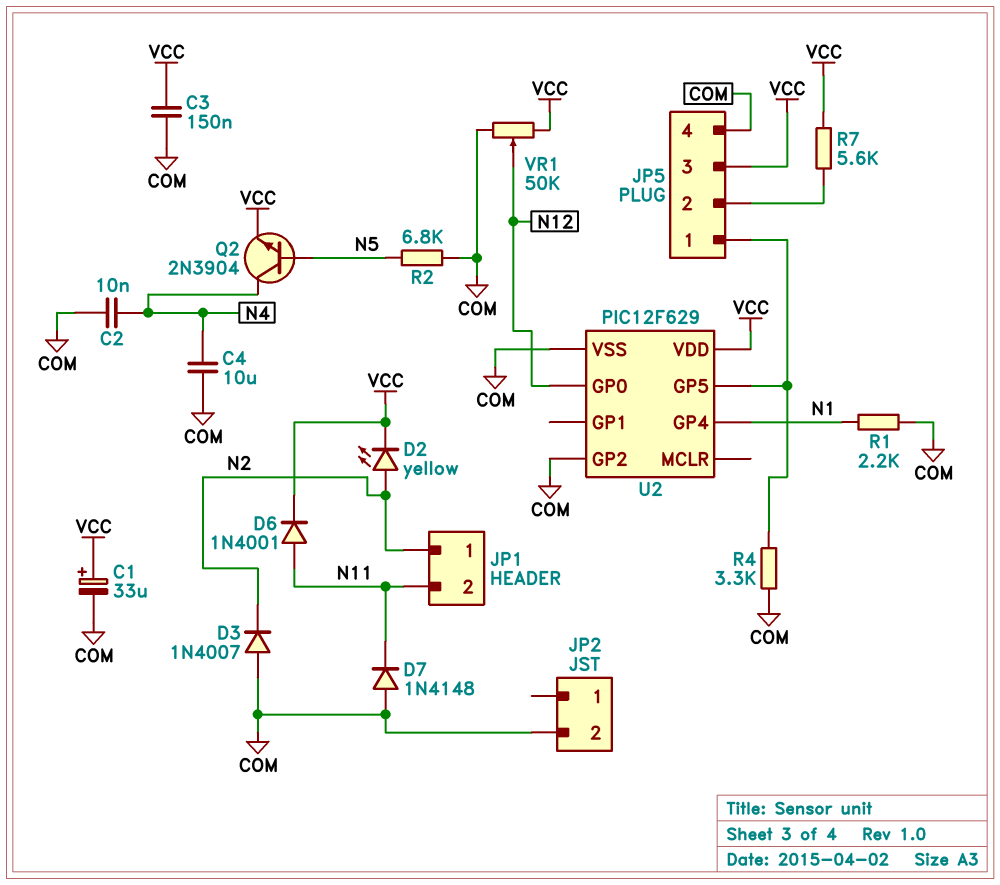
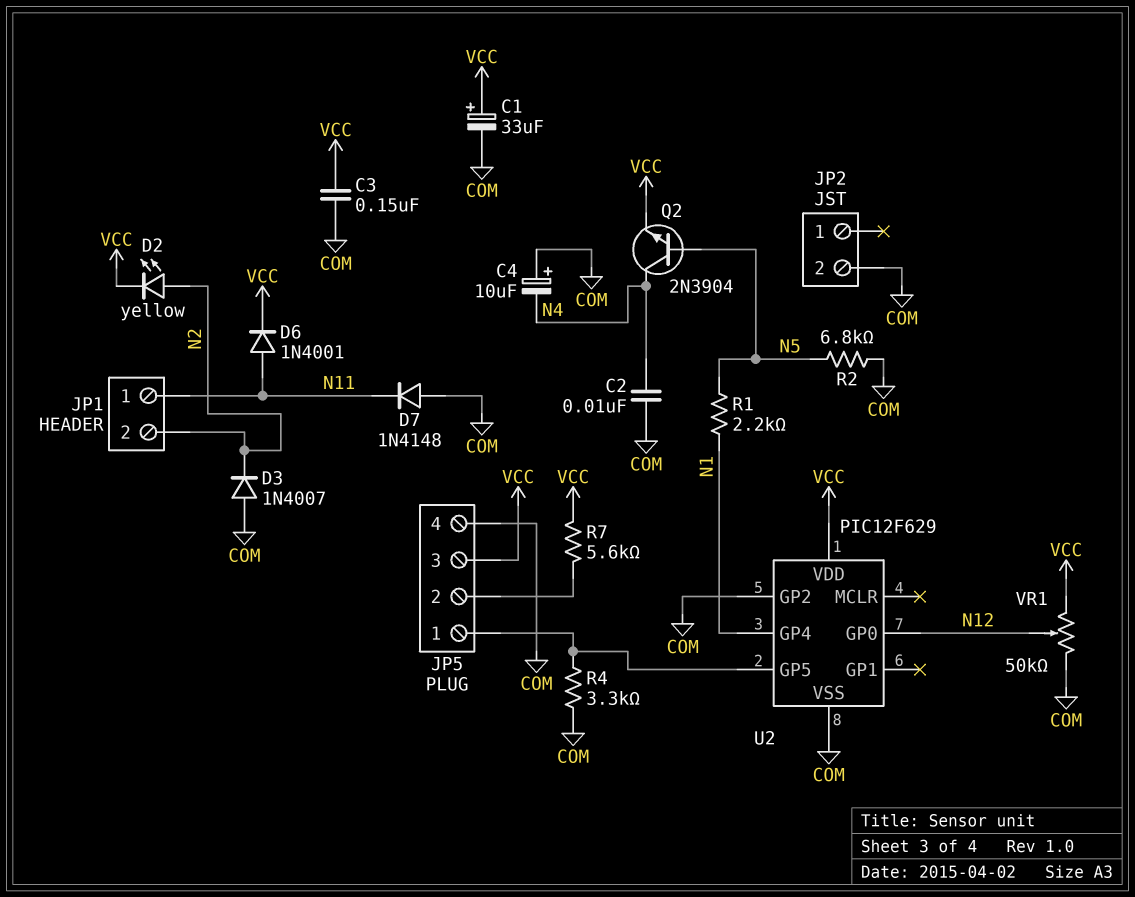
C4: 10uF (COM, N4) -> 10uF (plus COM, minus N4)
JP1 pin 1: N2 -> N11
JP1 pin 2: N11 -> N2
R1: 2.2k (COM, N1) -> 2.2k (N1, N5)

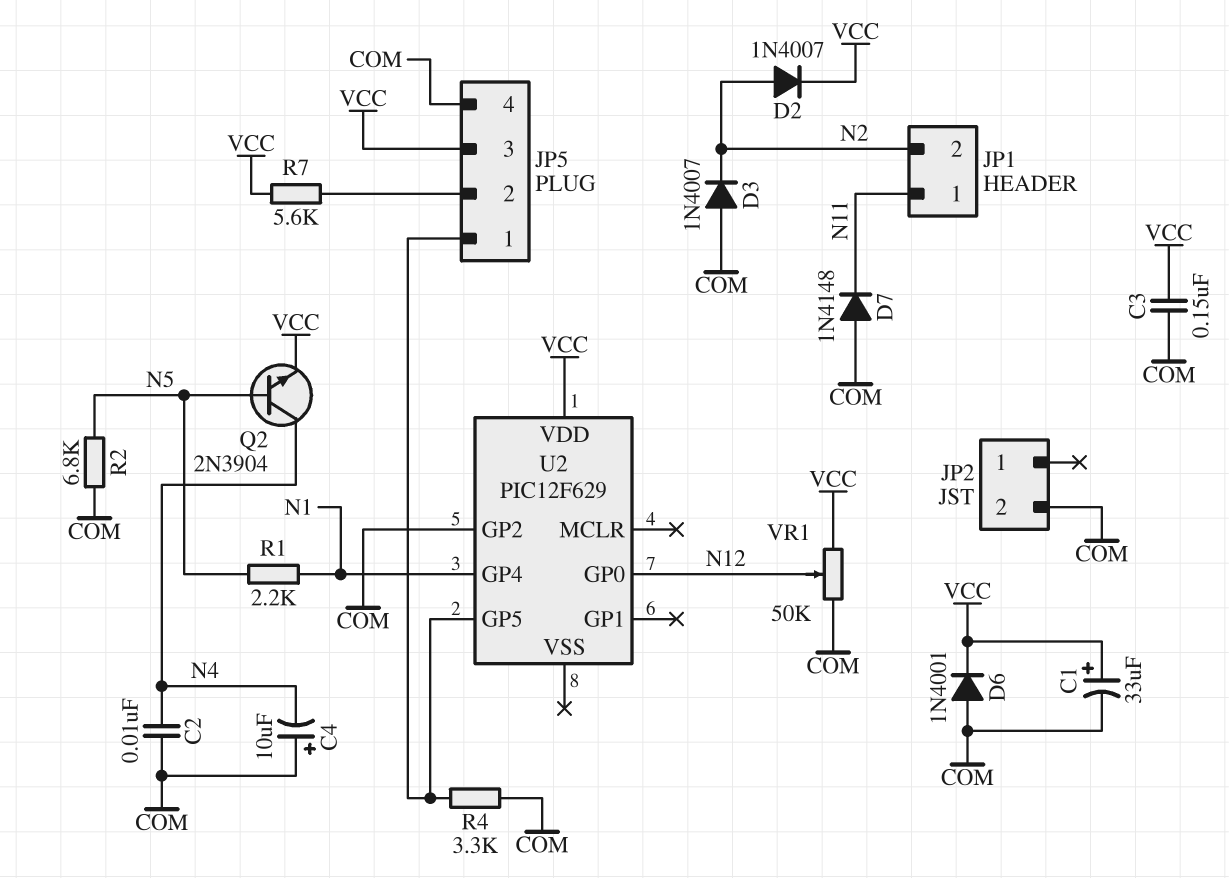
D2: LED yellow (A N2, K VCC) -> diode 1N4007 (A N2, K VCC)
D6: diode 1N4001 (A N11, K VCC) -> diode 1N4001 (A COM, K VCC)
U2 pin VSS: COM -> none

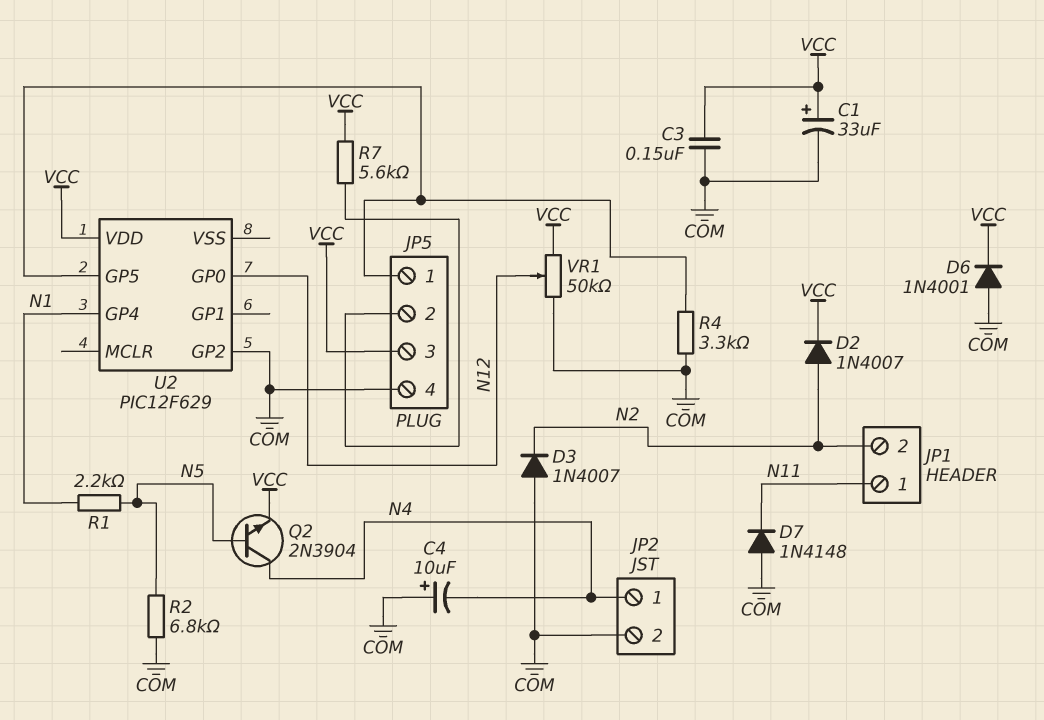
C2: 10nF (COM, N4) -> none
JP2 pin 1: none -> N4

